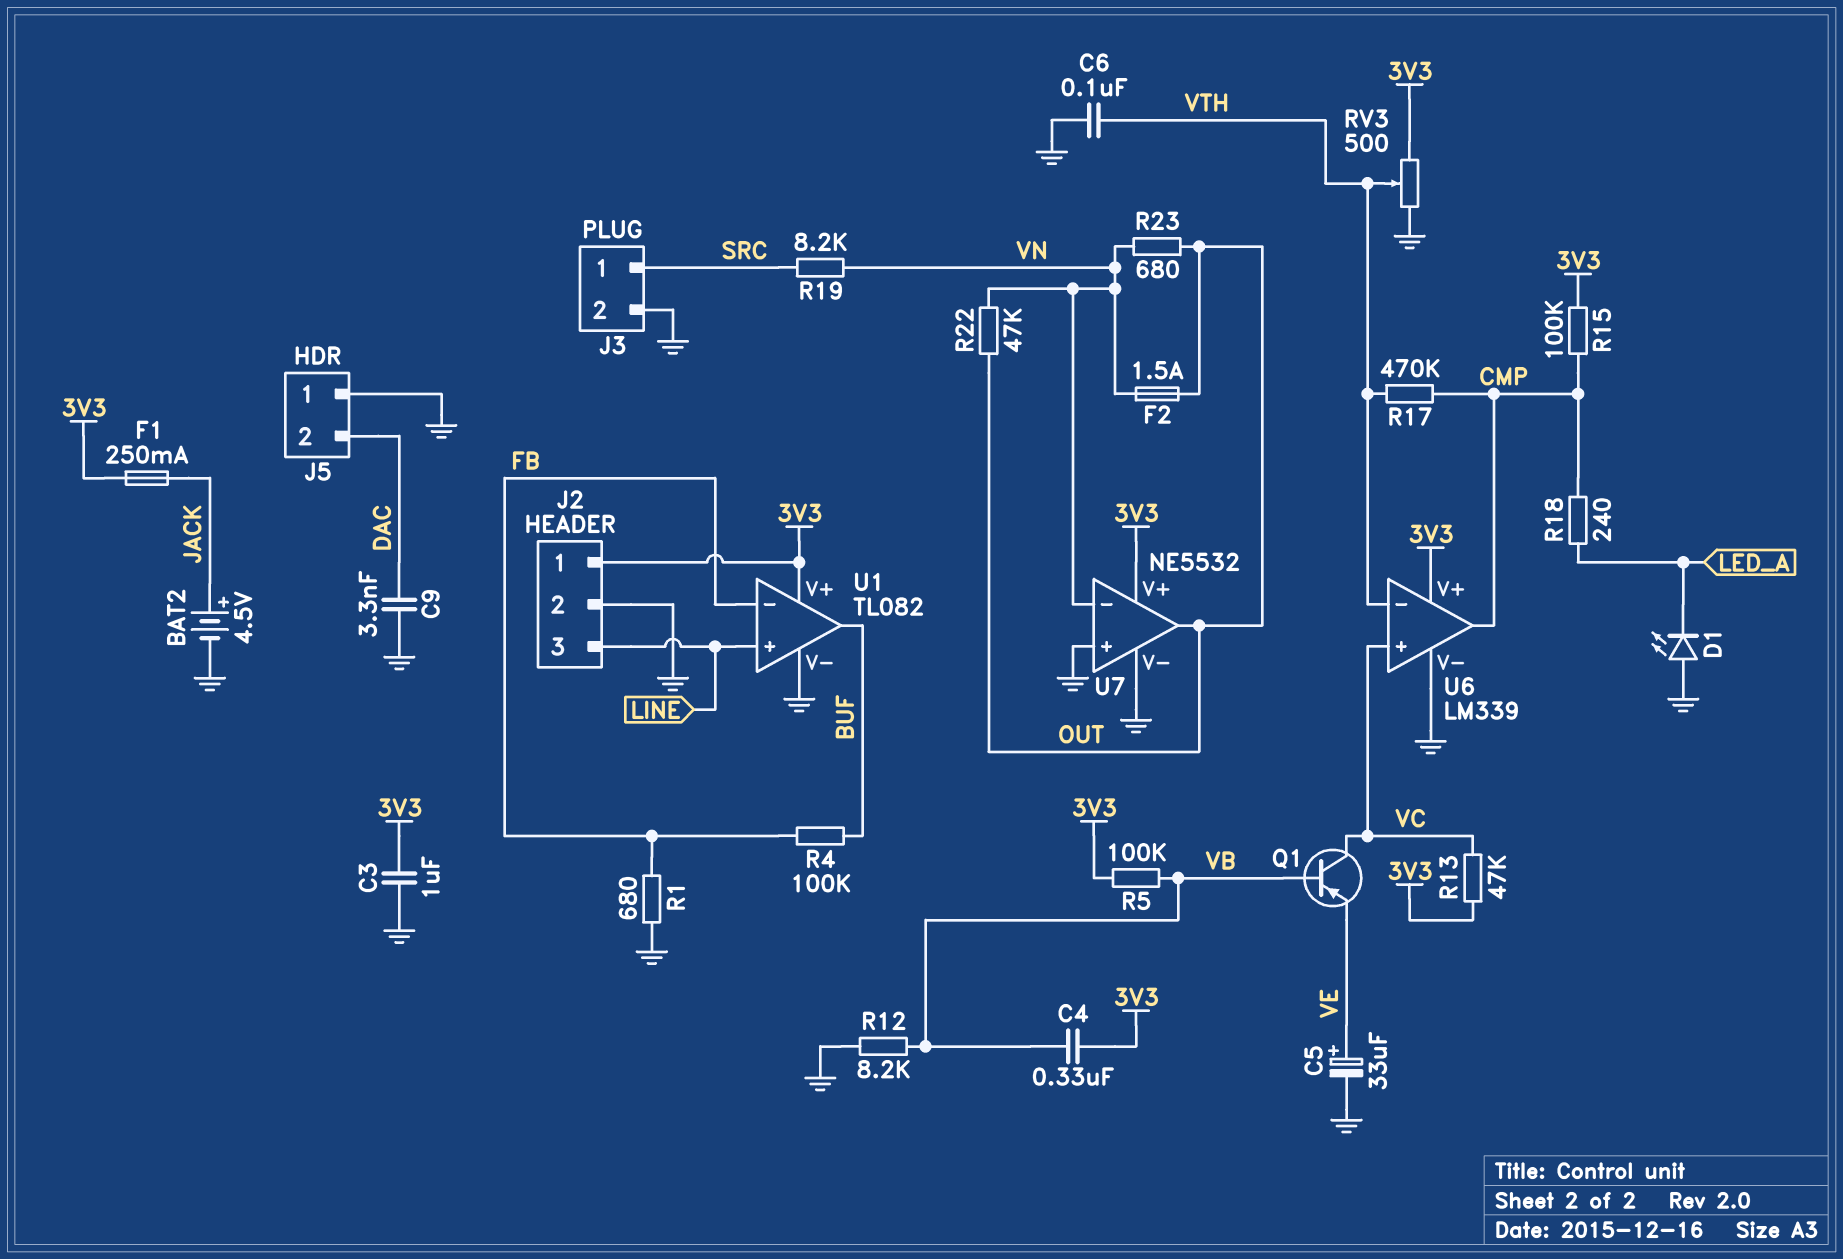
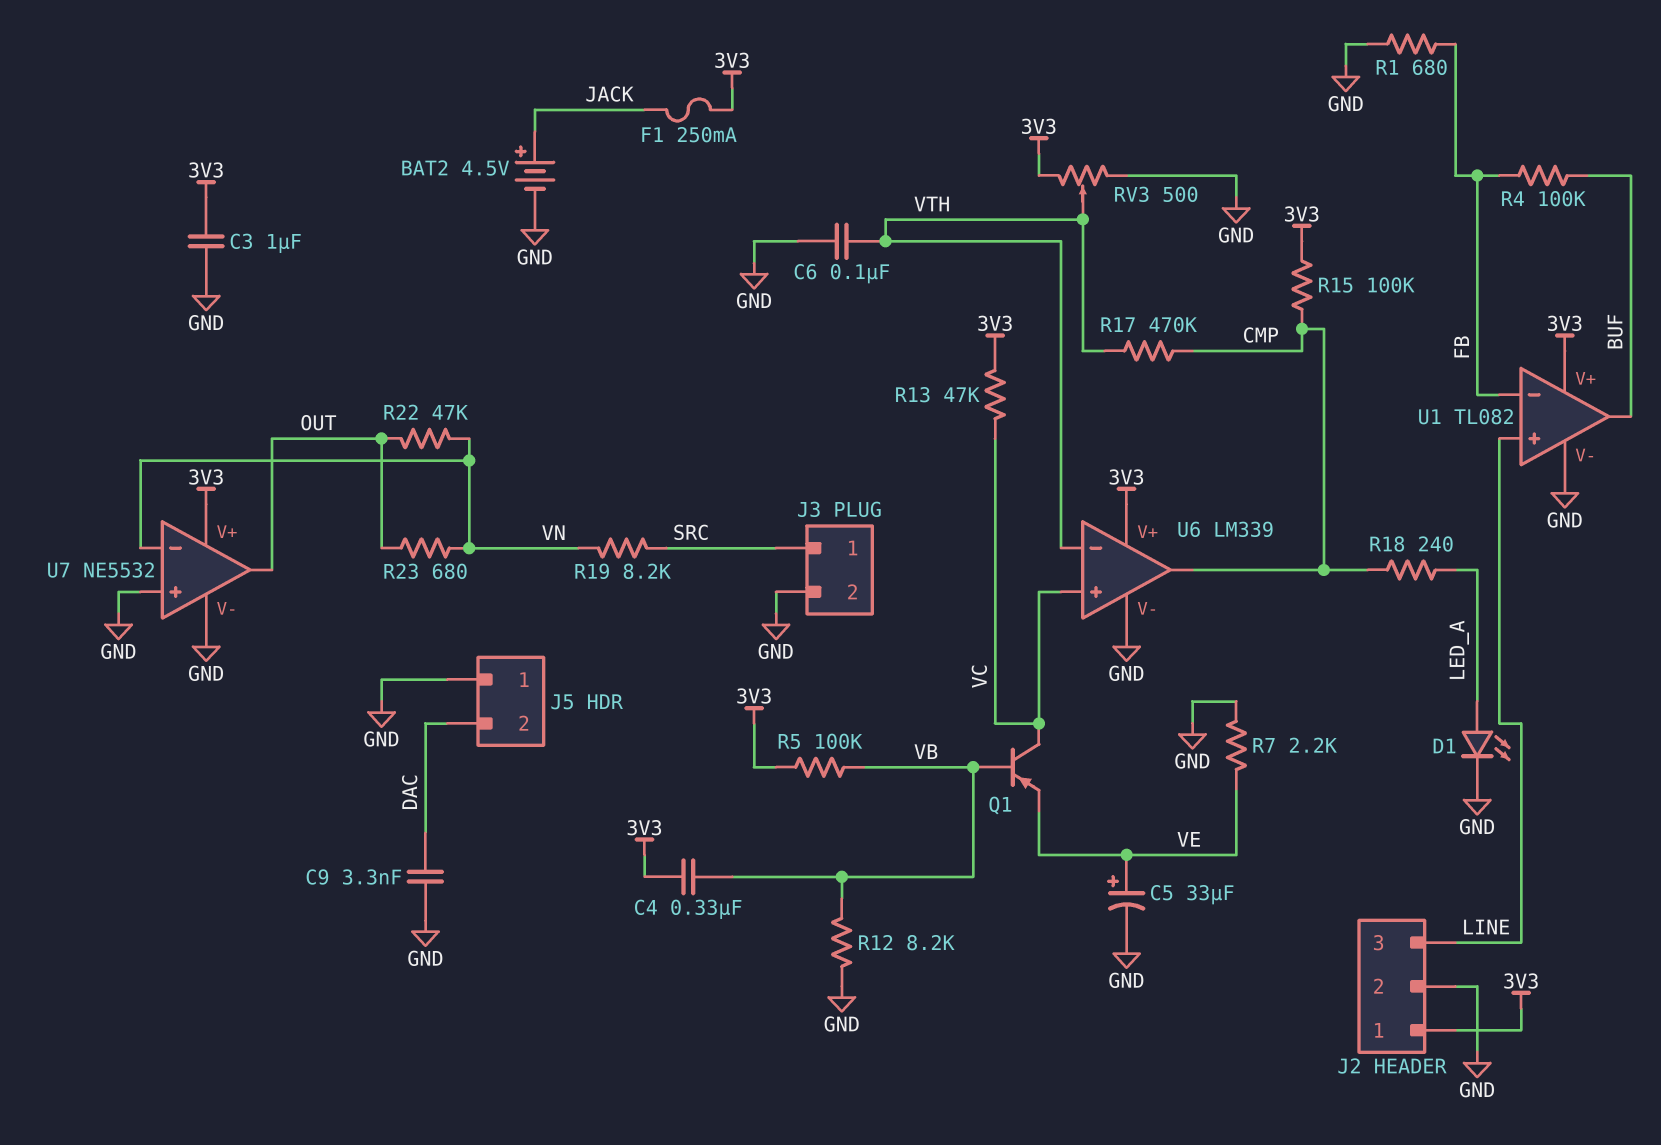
D1: LED (A GND, K LED_A) -> LED (A LED_A, K GND)
F2: 1.5A (OUT, VN) -> none
R7: none -> 2.2k (GND, VE)

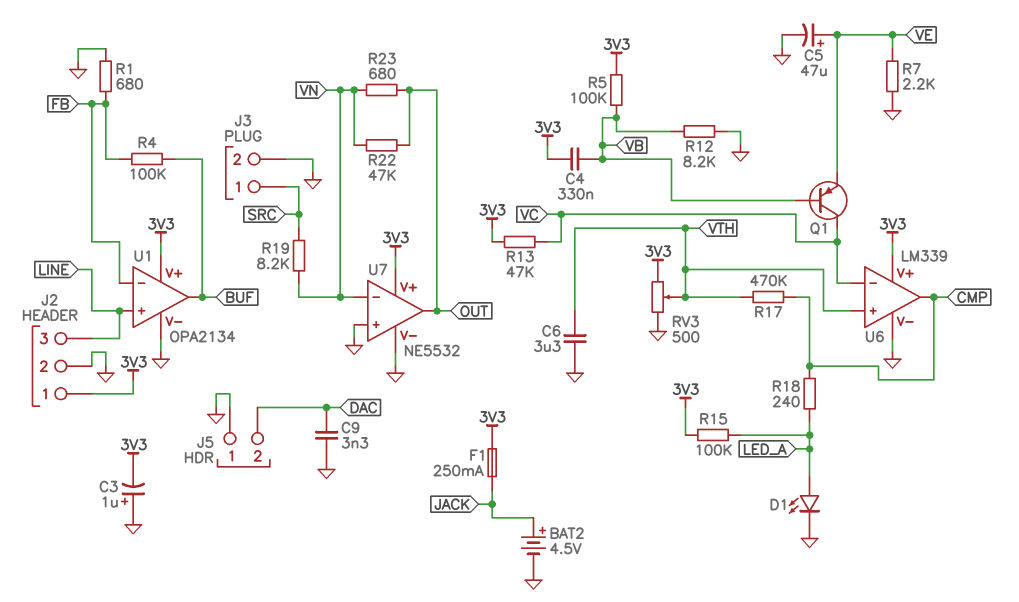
C3: 1uF (3V3, GND) -> 1uF (plus GND, minus 3V3)
C5: 33uF (plus VE, minus GND) -> 47uF (plus VE, minus GND)
C6: 100nF (GND, VTH) -> 3.3uF (GND, VTH)
R15: 100k (3V3, CMP) -> 100k (3V3, LED_A)
U1: TL082 -> OPA2134
U6 pin in+: VC -> VTH
U6 pin in-: VTH -> VC

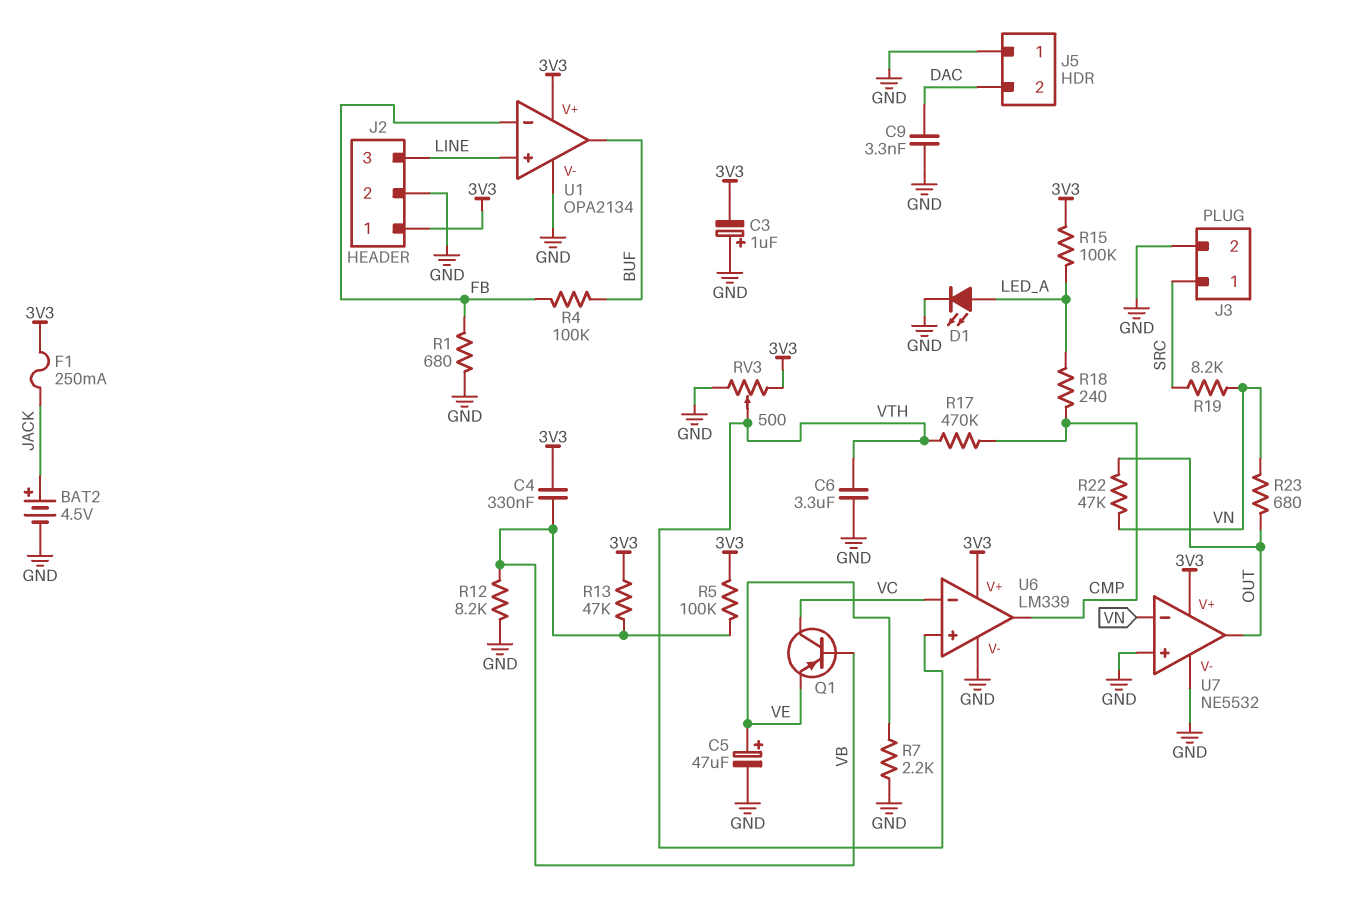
R13: 47k (3V3, VC) -> 47k (3V3, VB)

